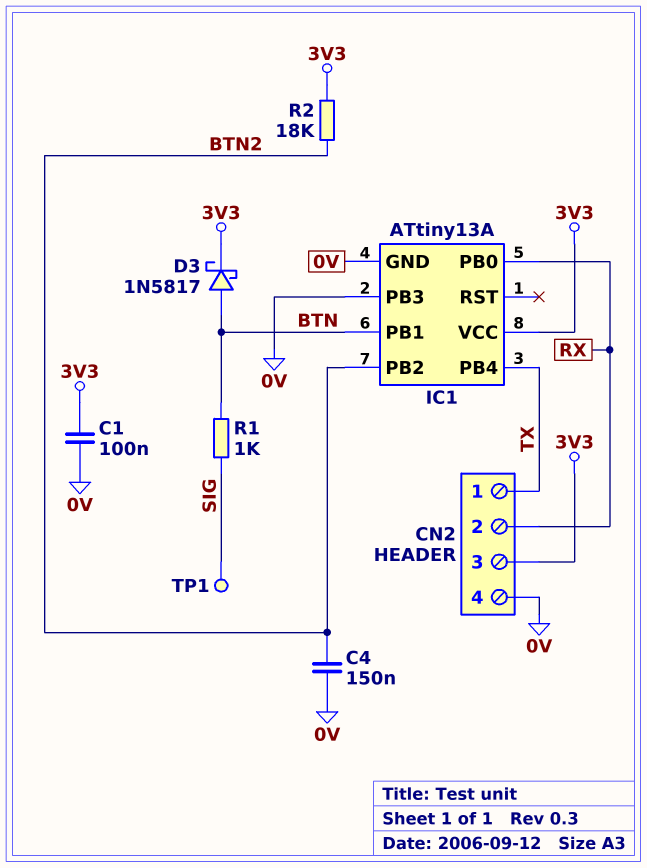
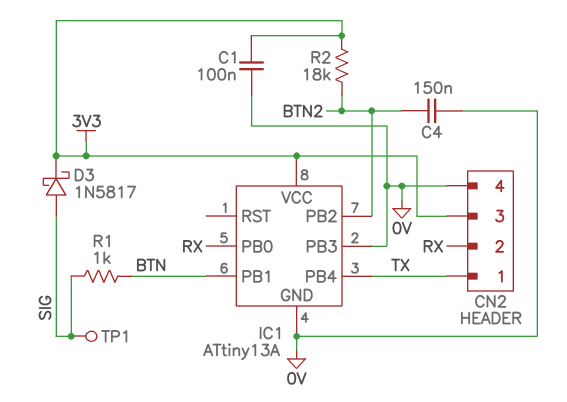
D3: schottky 1N5817 (A BTN, K 3V3) -> schottky 1N5817 (A SIG, K 3V3)

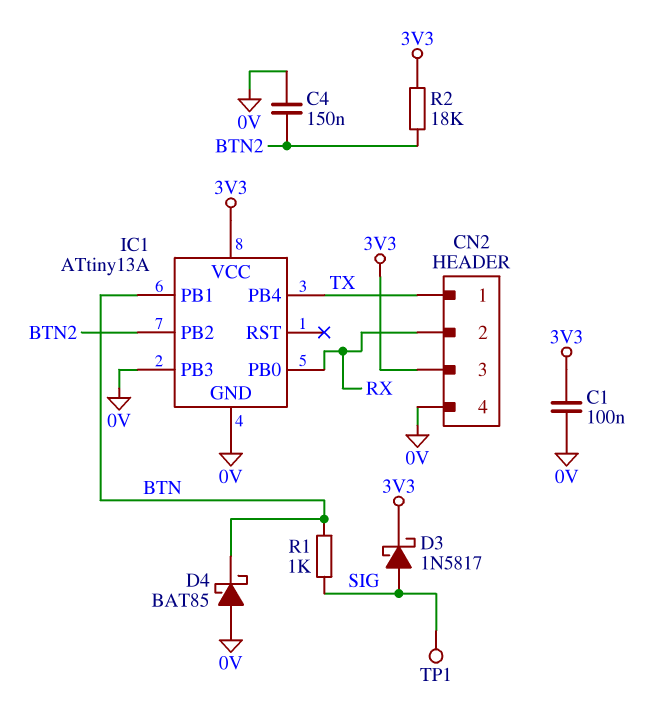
D4: none -> schottky BAT85 (A 0V, K BTN)

